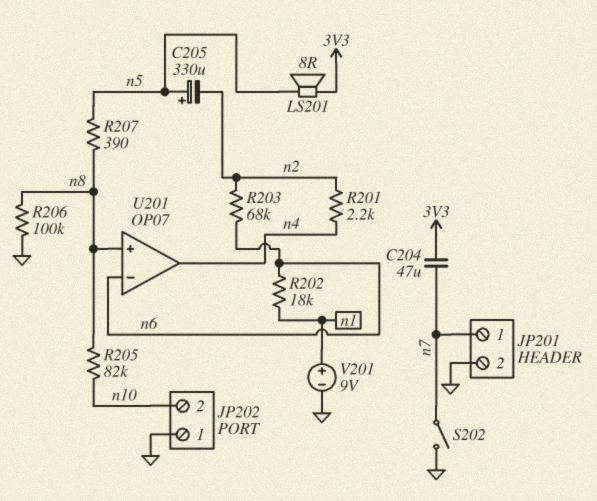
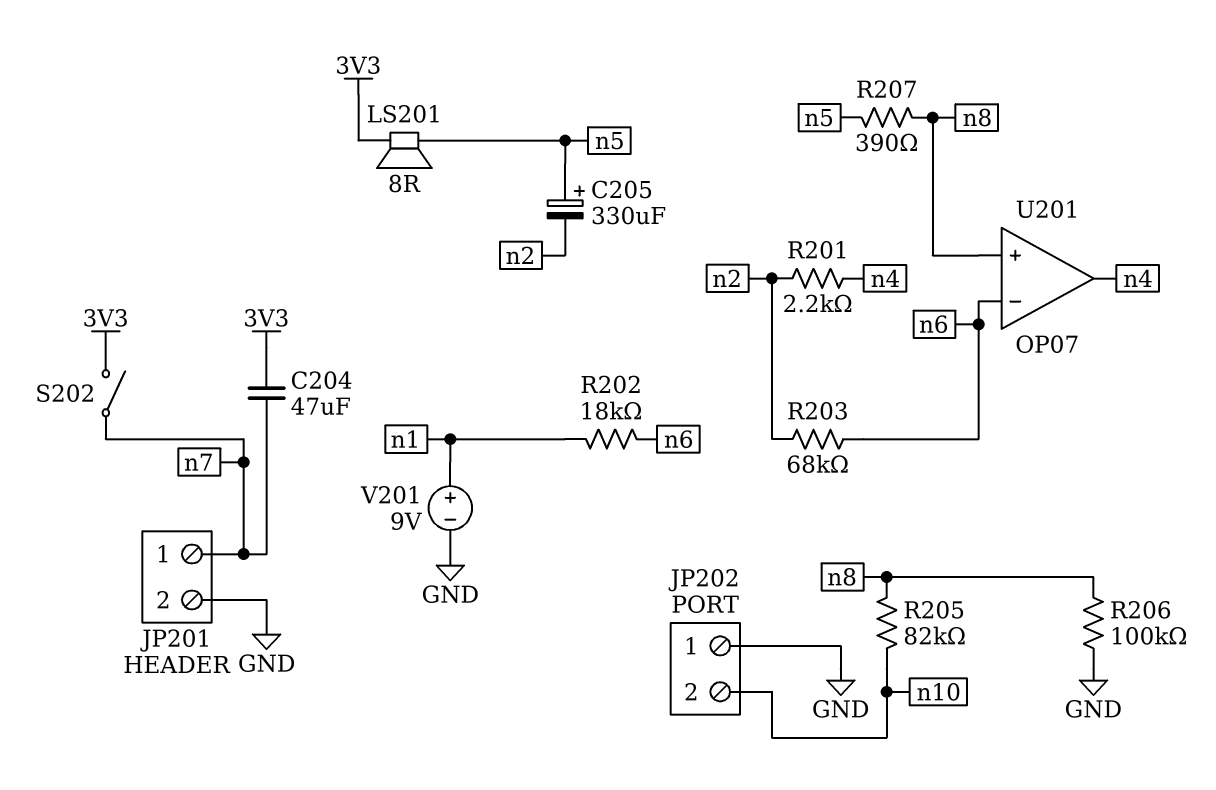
S202: switch (GND, n7) -> switch (3V3, n7)

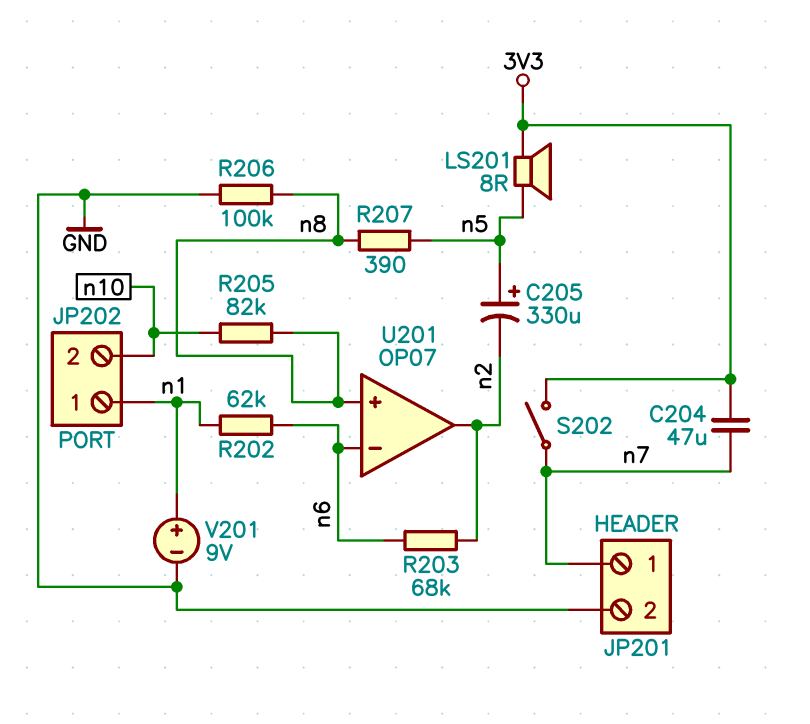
JP202 pin 1: GND -> n1
R201: 2.2k (n2, n4) -> none
R202: 18k (n1, n6) -> 62k (n1, n6)
U201 pin out: n4 -> n2

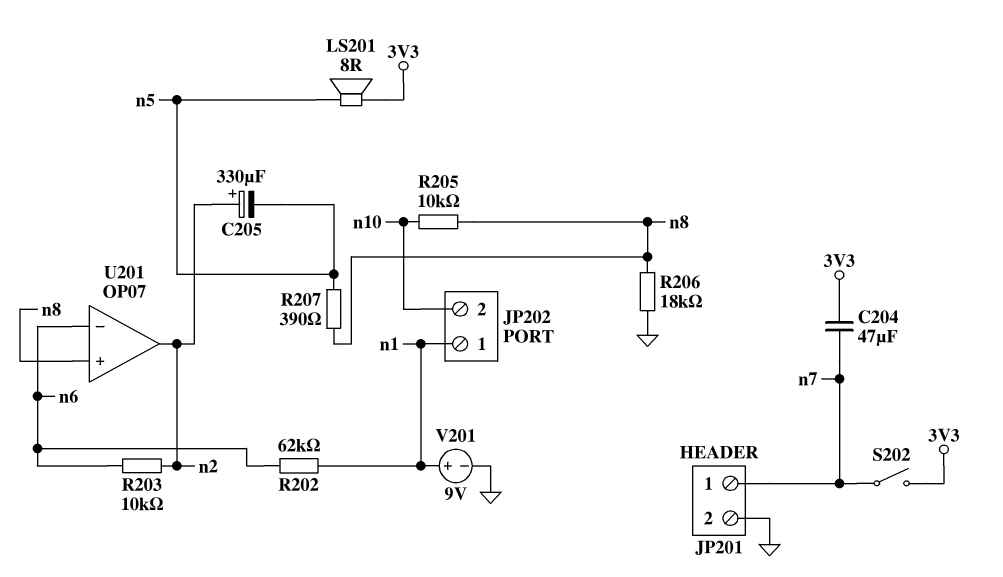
C205: 330uF (plus n5, minus n2) -> 330uF (plus n2, minus n5)
R203: 68k (n2, n6) -> 10k (n2, n6)
R205: 82k (n8, n10) -> 10k (n8, n10)
R206: 100k (GND, n8) -> 18k (GND, n8)

